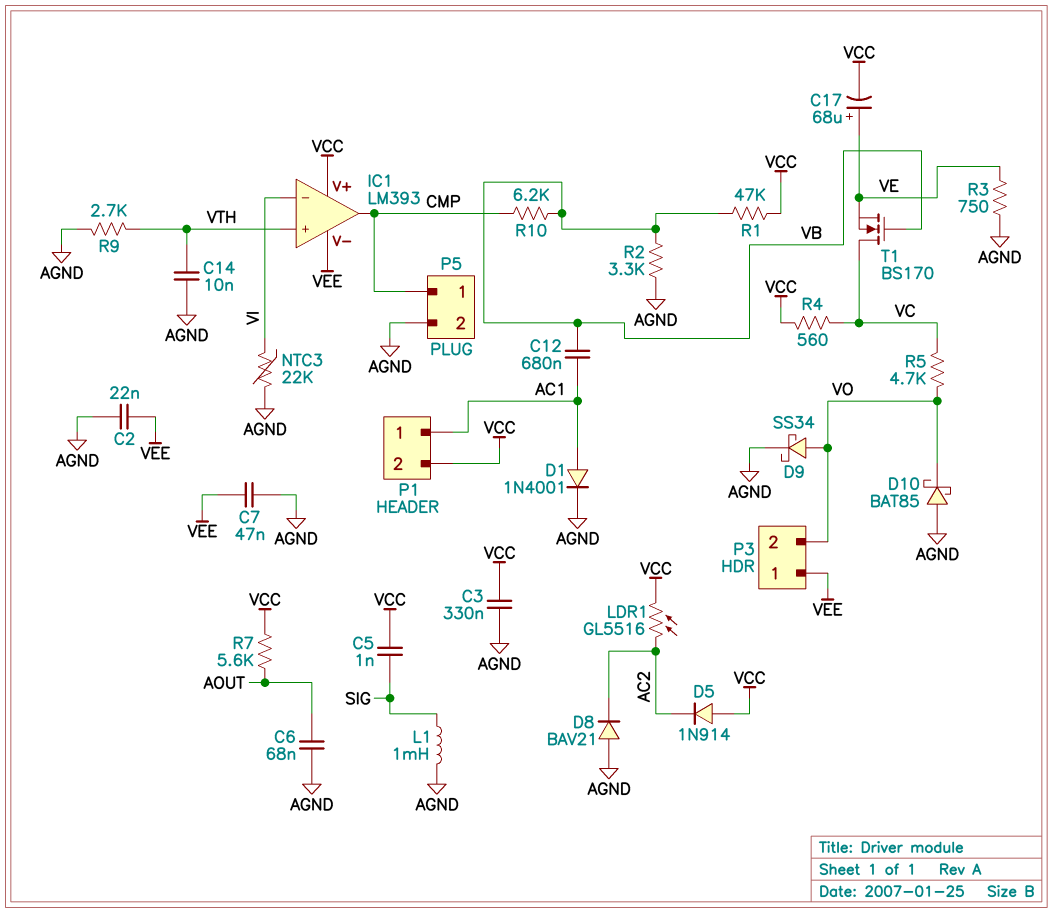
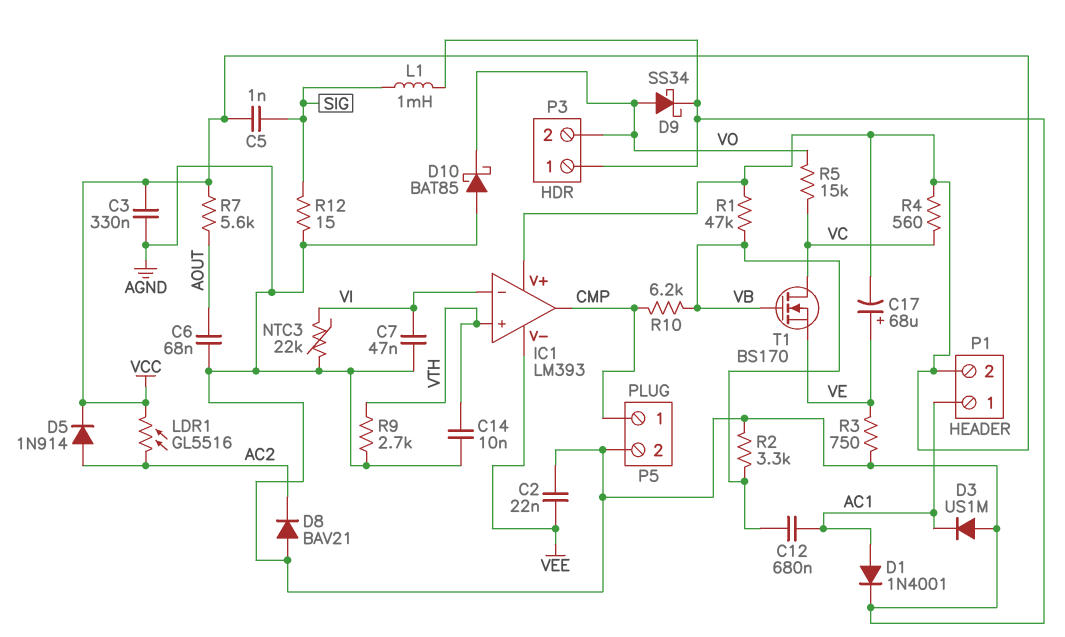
C7: 47nF (AGND, VEE) -> 47nF (AGND, VI)
D3: none -> diode US1M (A AGND, K AC1)
D5: diode 1N914 (A VCC, K AC2) -> diode 1N914 (A AC2, K VCC)
P3 pin 1: VEE -> AGND
R5: 4.7k (VC, VO) -> 15k (VC, VO)
R12: none -> 15 (AGND, SIG)

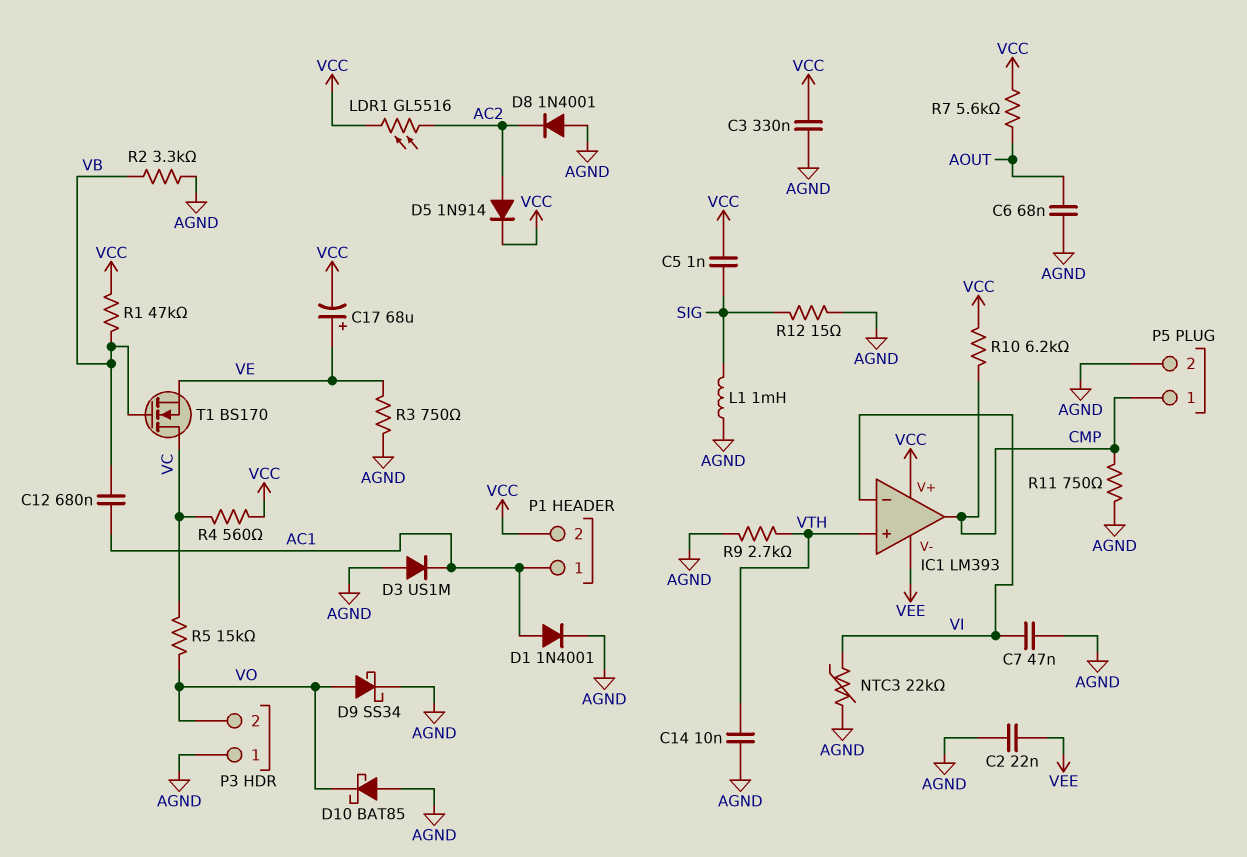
D8: diode BAV21 (A AGND, K AC2) -> diode 1N4001 (A AGND, K AC2)
R10: 6.2k (CMP, VB) -> 6.2k (CMP, VCC)
R11: none -> 750 (AGND, CMP)

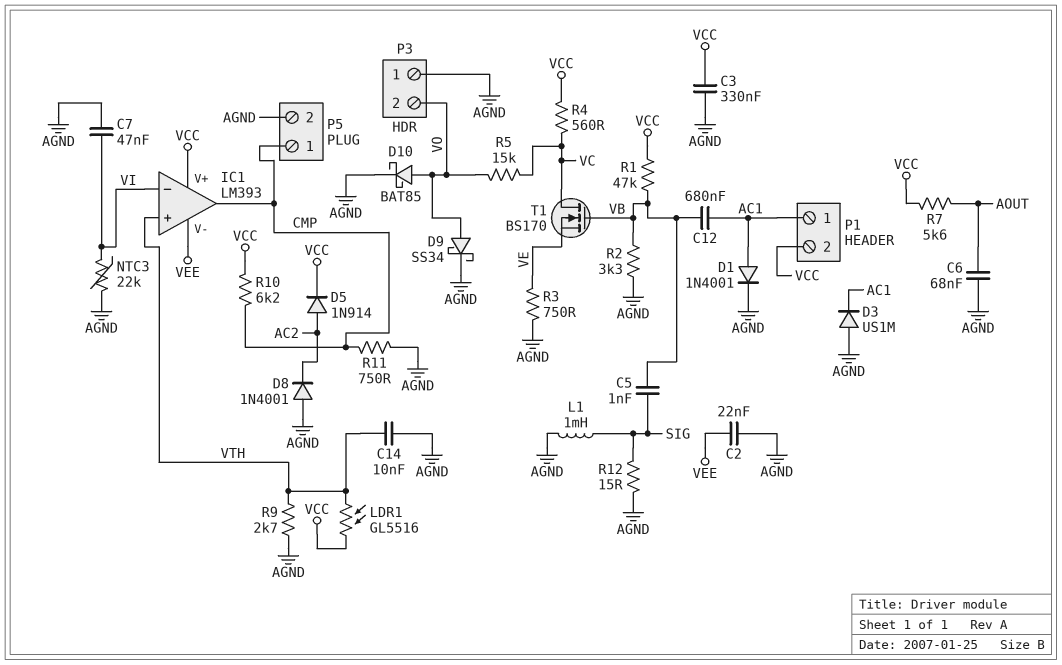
C5: 1nF (SIG, VCC) -> 1nF (SIG, VB)
C17: 68uF (plus VE, minus VCC) -> none
D10: schottky BAT85 (A AGND, K VO) -> schottky BAT85 (A VO, K AGND)
LDR1: GL5516 (AC2, VCC) -> GL5516 (VCC, VTH)

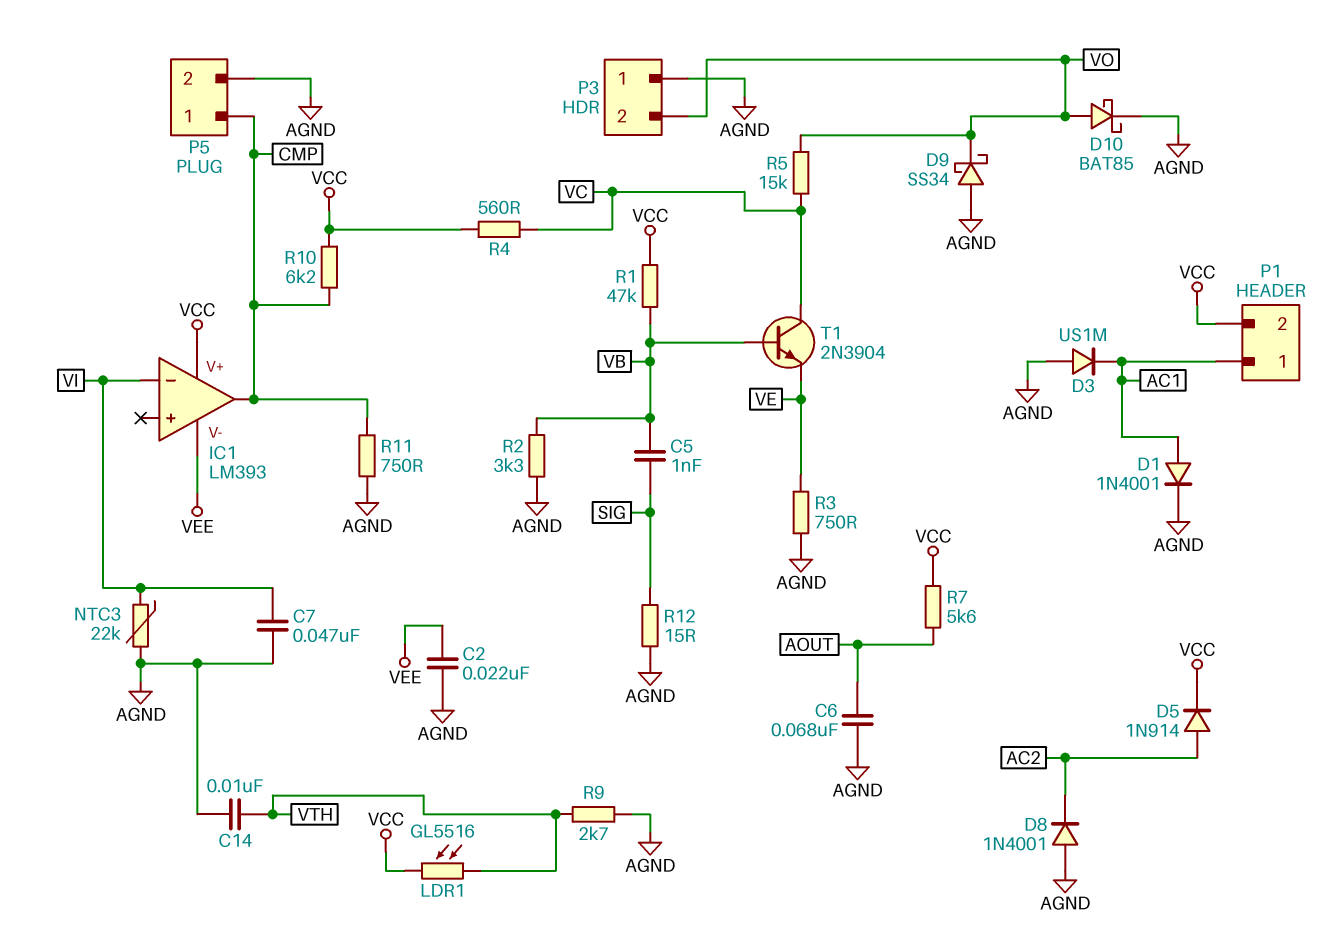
C3: 330nF (AGND, VCC) -> none
C12: 680nF (AC1, VB) -> none
D9: schottky SS34 (A VO, K AGND) -> schottky SS34 (A AGND, K VO)
IC1 pin in+: VTH -> none
L1: 1mH (AGND, SIG) -> none
T1: NMOS BS170 (G VB, D VC, S VE) -> NPN 2N3904 (B VB, C VC, E VE)

